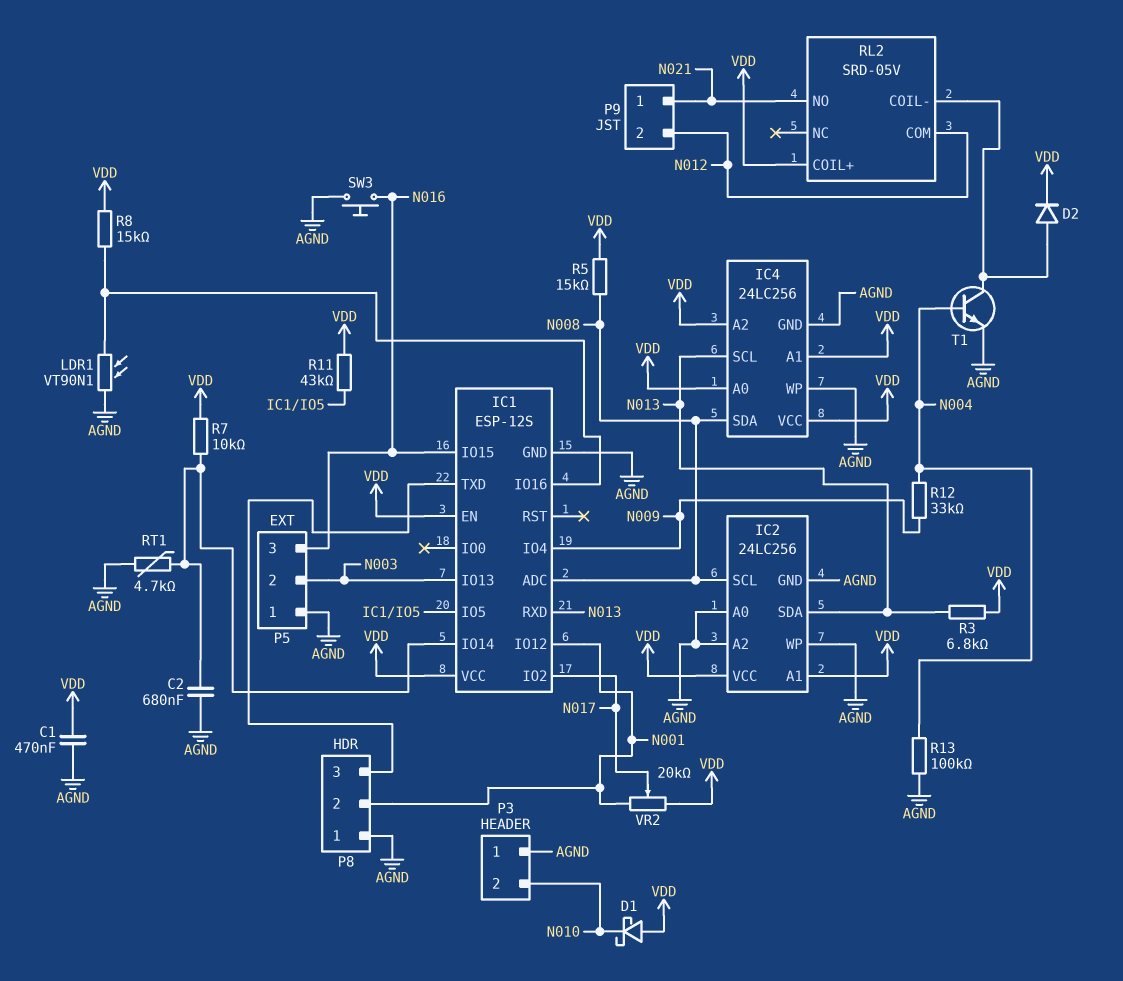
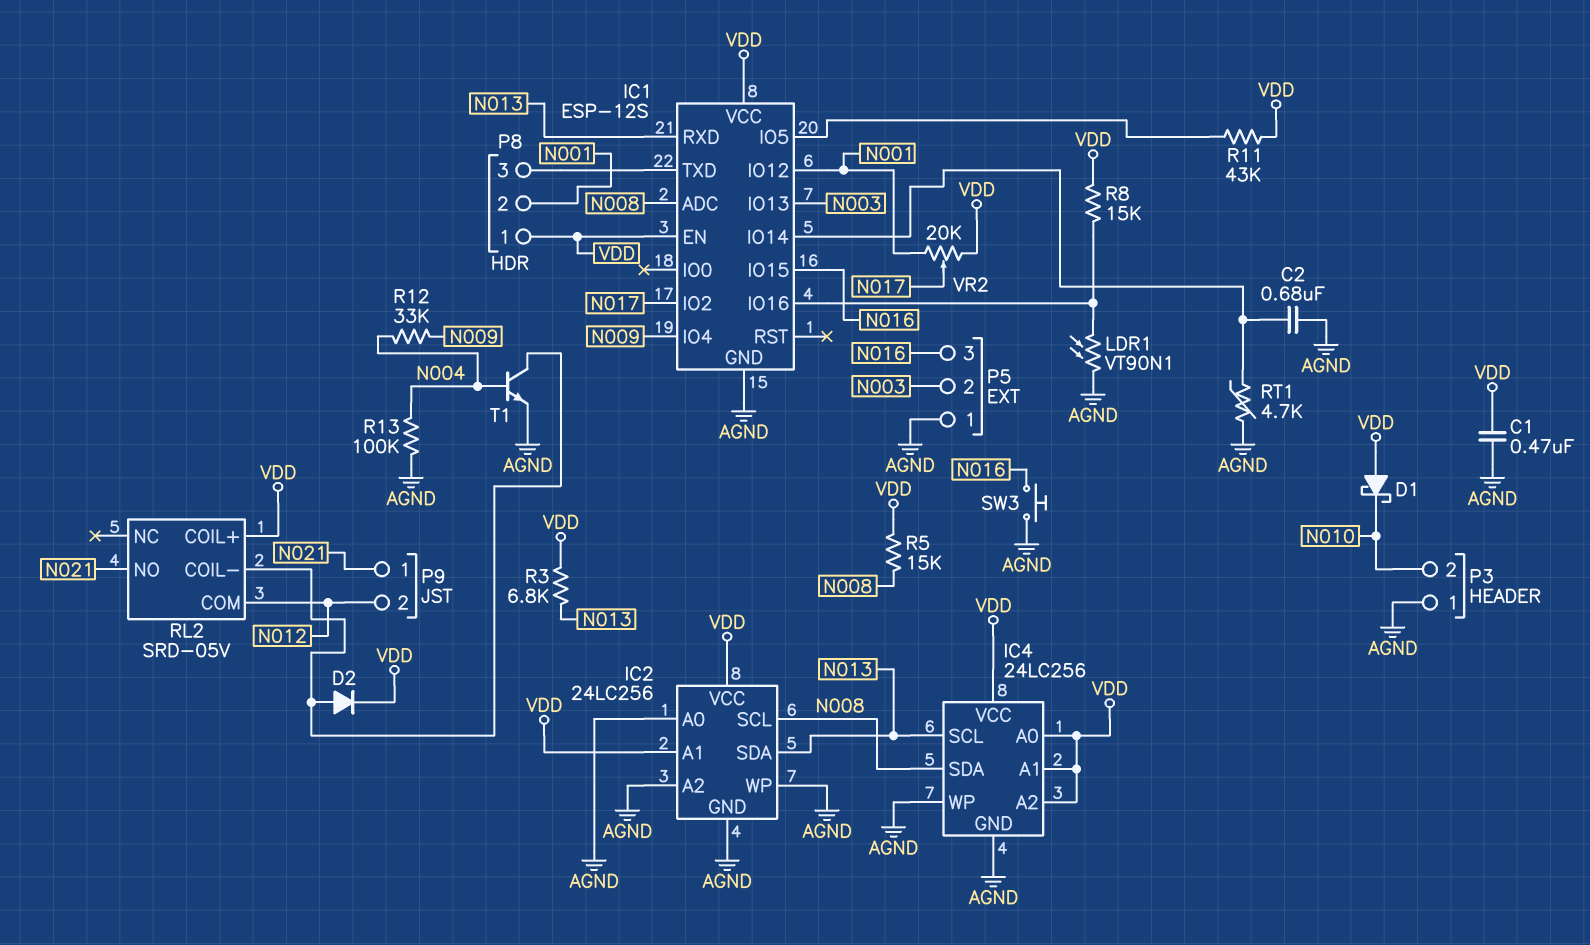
P8 pin 1: AGND -> VDD
R7: 10k (IC1/IO14, VDD) -> none

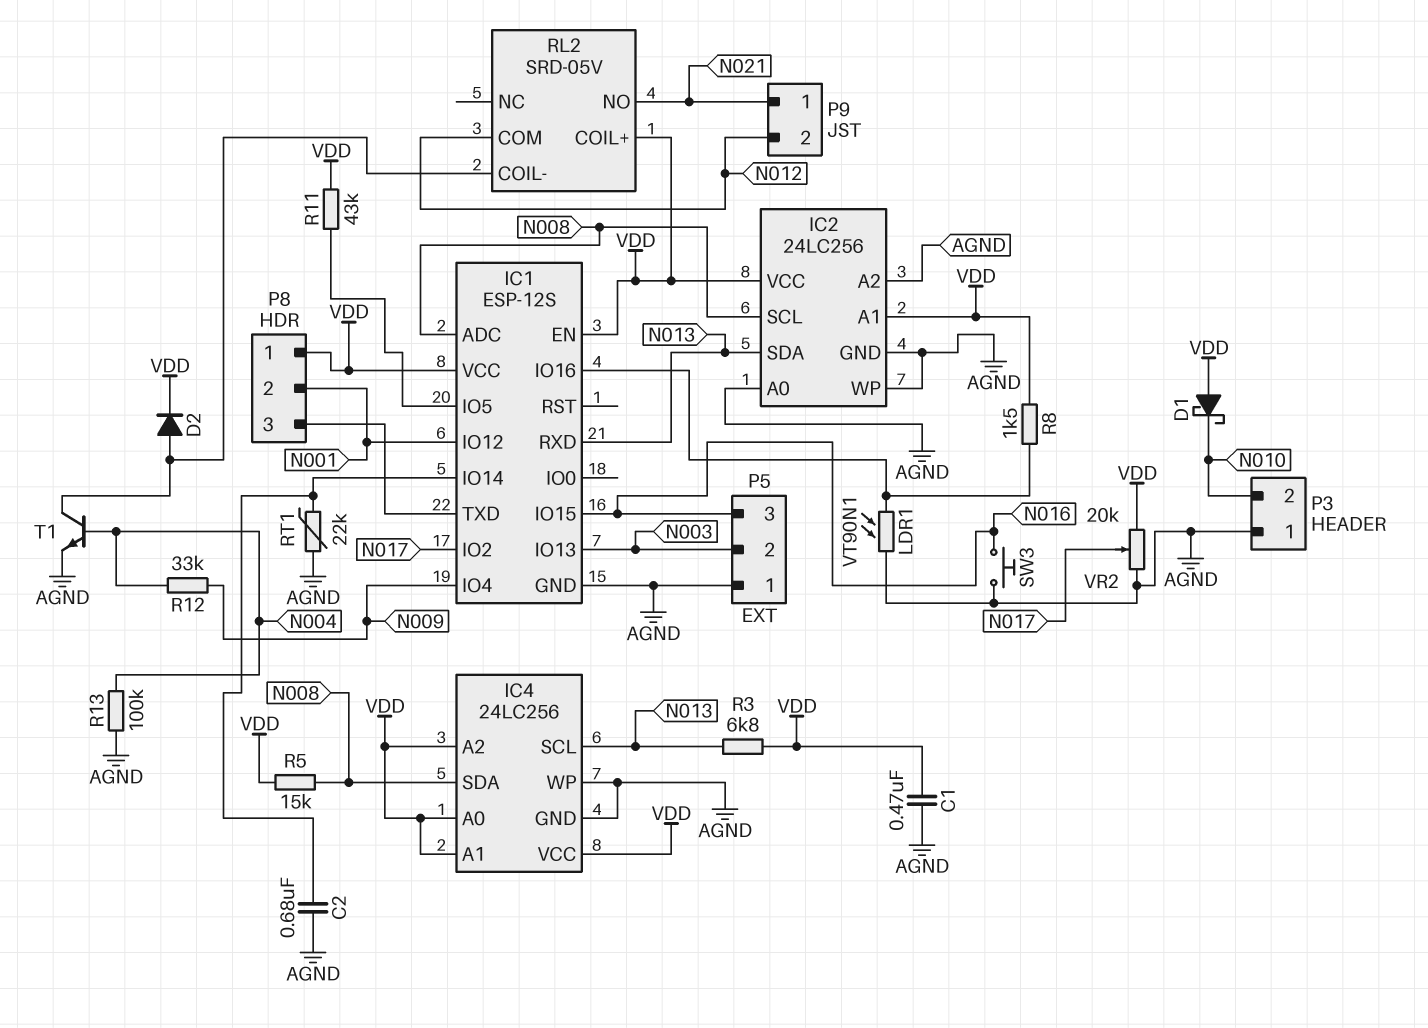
R8: 15k (IC1/IO16, VDD) -> 1.5k (IC1/IO16, VDD)
RT1: 4.7k (AGND, IC1/IO14) -> 22k (AGND, IC1/IO14)
VR2: 20k (N001, VDD, wiper N017) -> 20k (AGND, VDD, wiper N017)

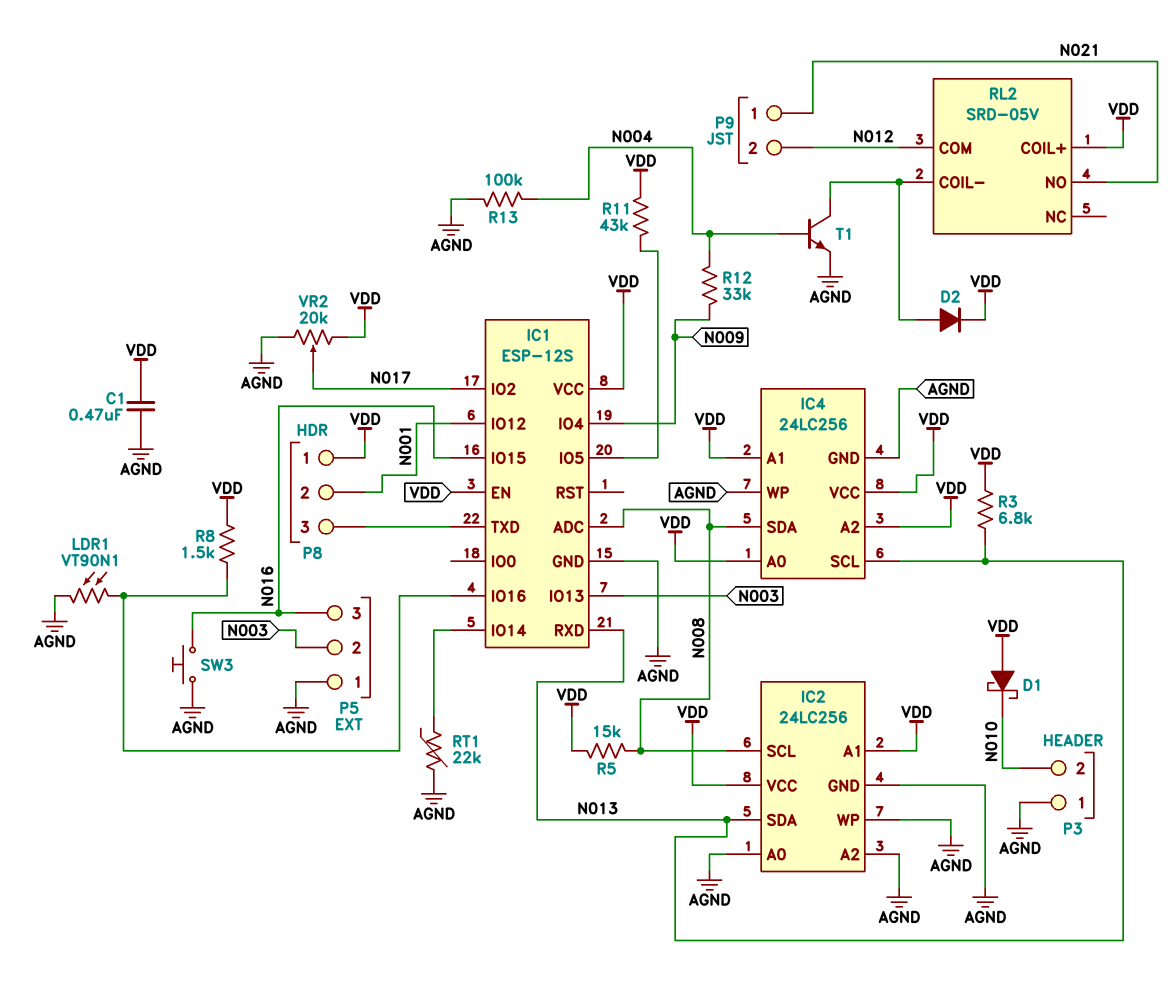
C2: 680nF (AGND, IC1/IO14) -> none

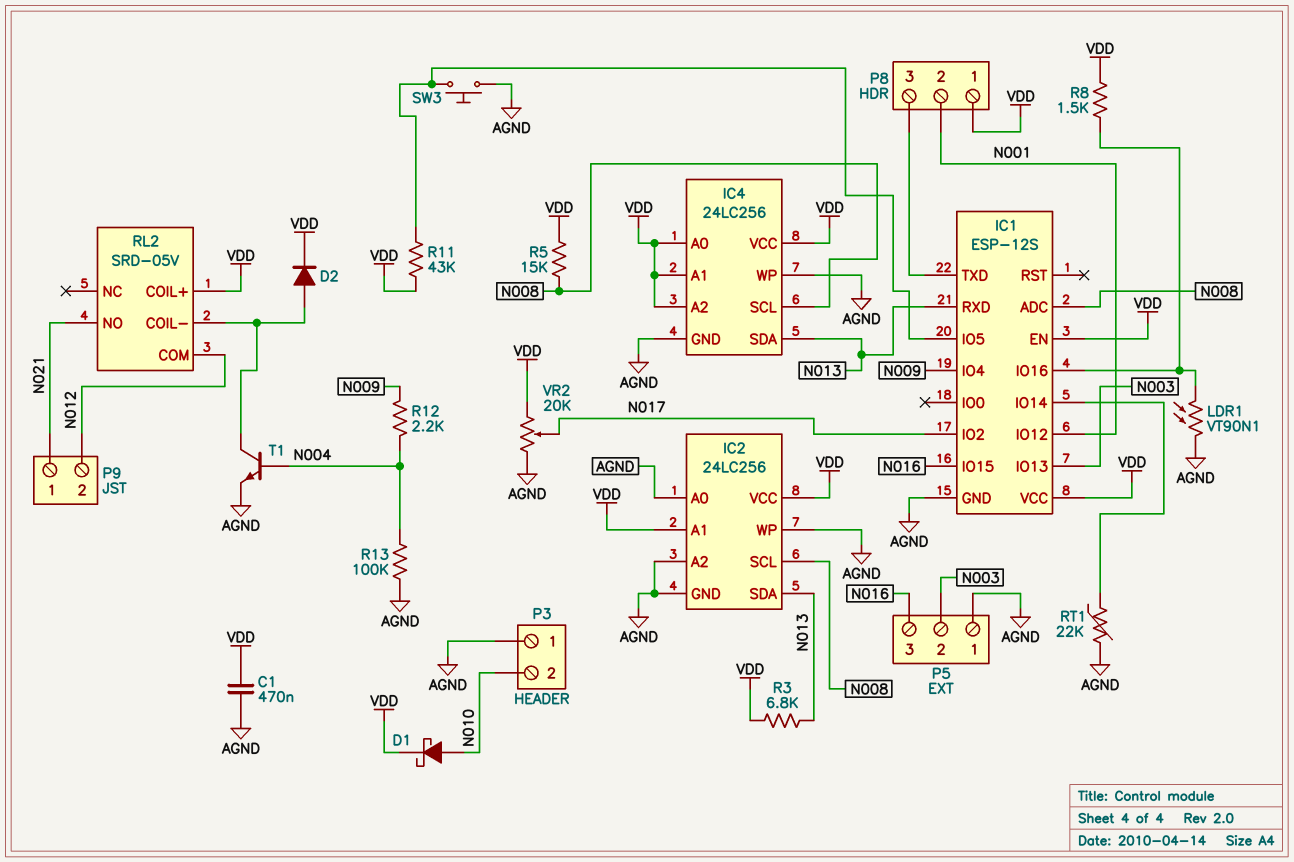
D1: schottky (A VDD, K N010) -> schottky (A N010, K VDD)
IC4 pin SCL: N013 -> N008
IC4 pin SDA: N008 -> N013
R12: 33k (N004, N009) -> 2.2k (N004, N009)
SW3: button (AGND, N016) -> button (AGND, IC1/IO5)

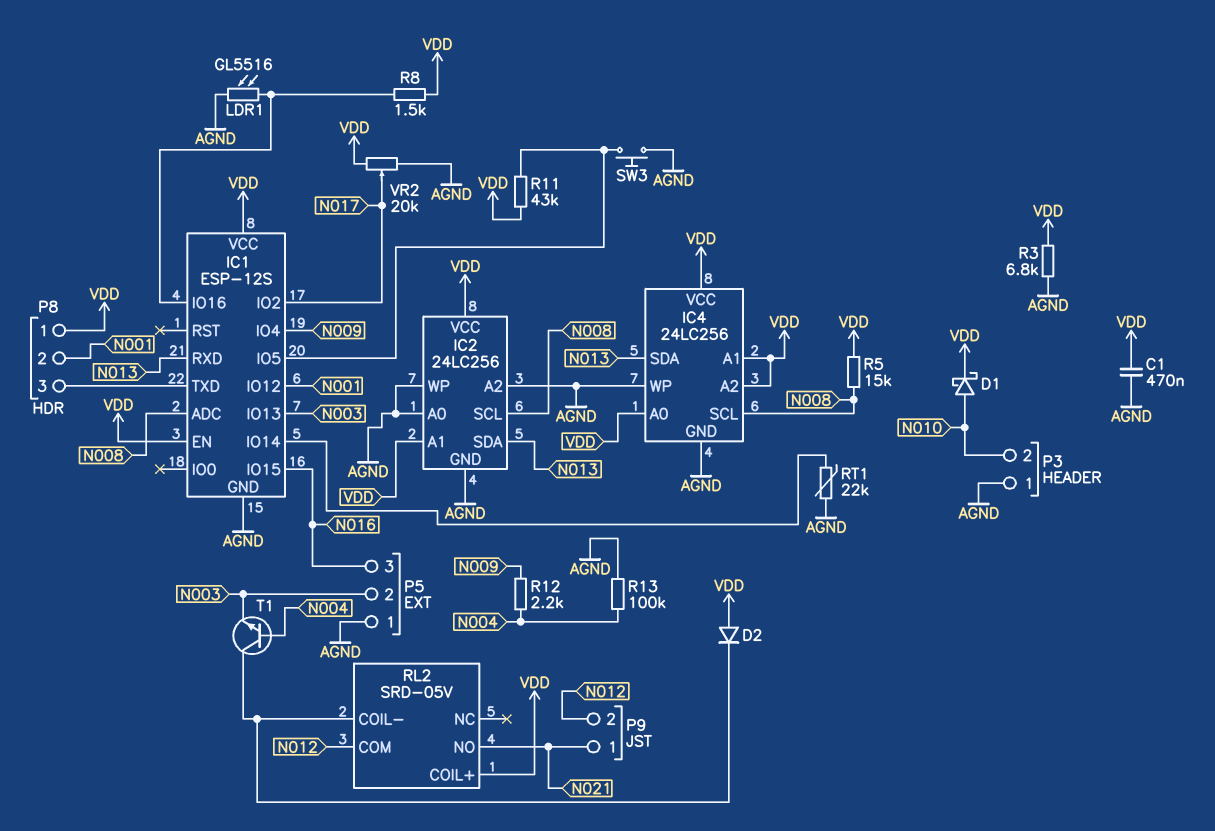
D2: diode (A RL2/COIL-, K VDD) -> diode (A VDD, K RL2/COIL-)
LDR1: VT90N1 (AGND, IC1/IO16) -> GL5516 (AGND, IC1/IO16)
R3: 6.8k (N013, VDD) -> 6.8k (AGND, VDD)
T1: NPN (B N004, C RL2/COIL-, E AGND) -> NPN (B N004, C RL2/COIL-, E N003)

